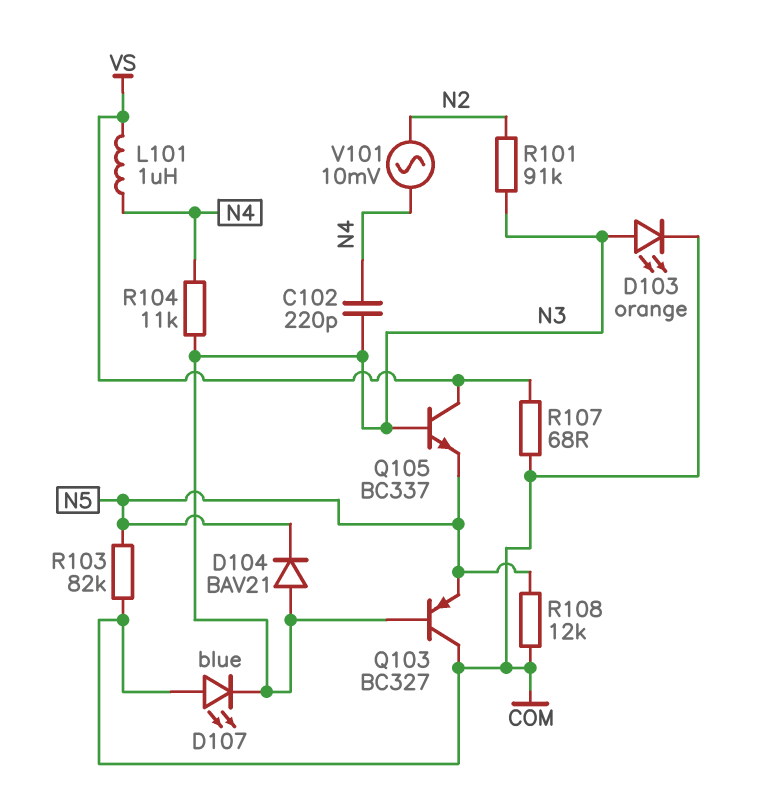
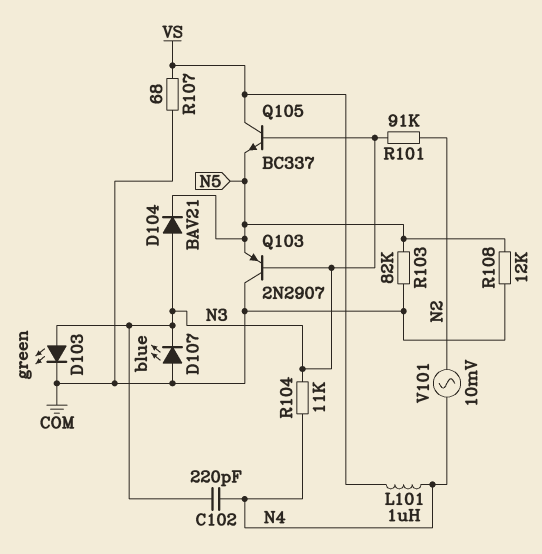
D103: LED orange (A N3, K COM) -> LED green (A N3, K COM)
Q103: PNP BC327 (B N3, C COM, E N5) -> PNP 2N2907 (B N3, C COM, E N5)

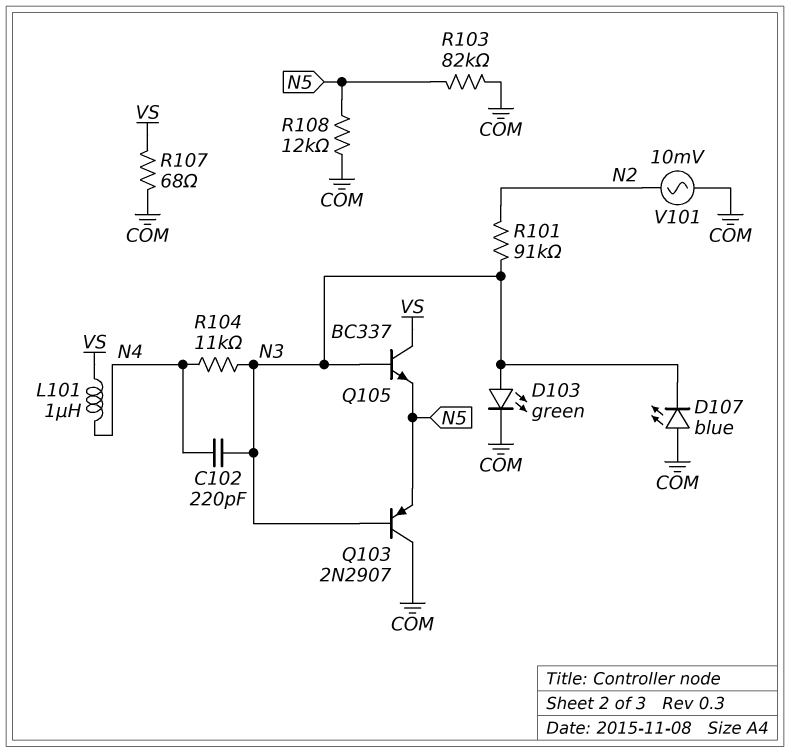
D104: diode BAV21 (A N3, K N5) -> none
V101: AC 10mV (N2, N4) -> AC 10mV (COM, N2)

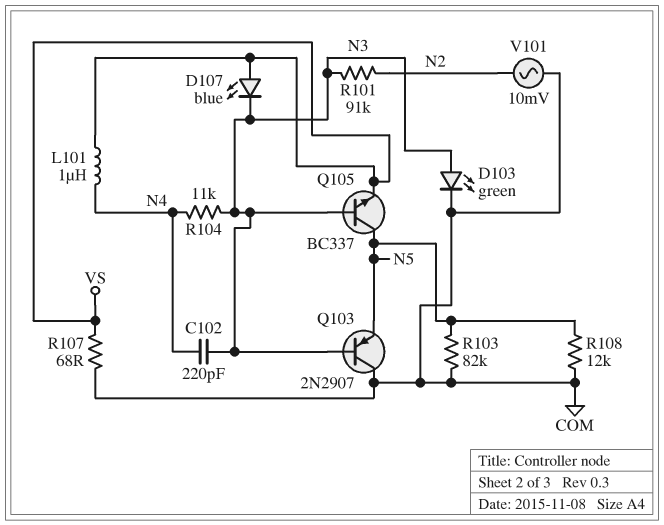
D107: LED blue (A COM, K N3) -> LED blue (A VS, K N3)
Q105: NPN BC337 (B N3, C VS, E N5) -> NPN BC337 (B N3, C N5, E VS)

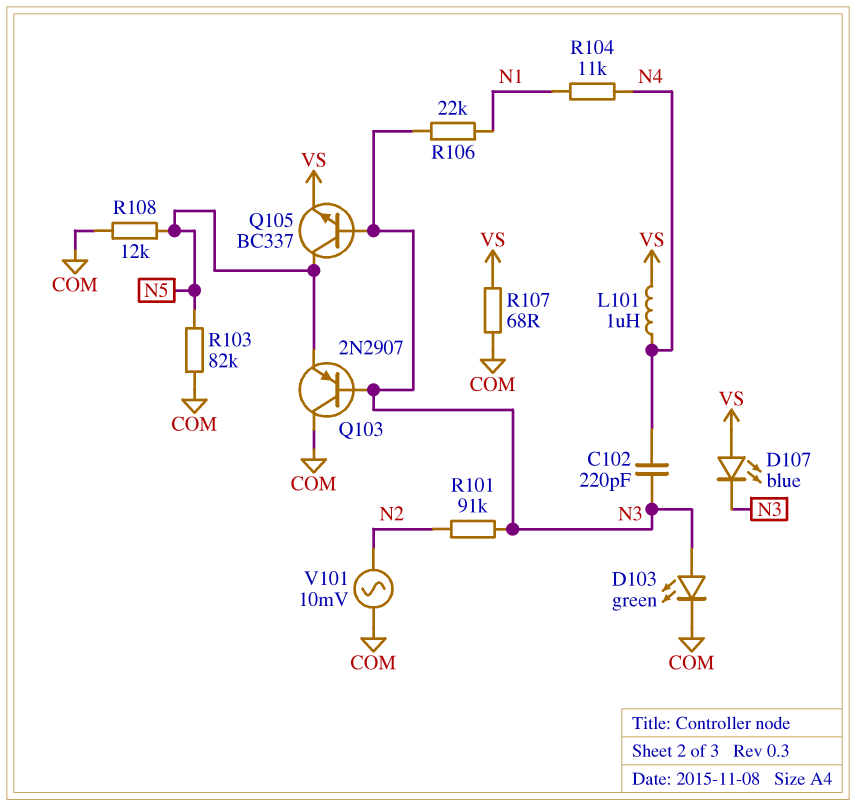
R104: 11k (N3, N4) -> 11k (N1, N4)
R106: none -> 22k (N1, N3)

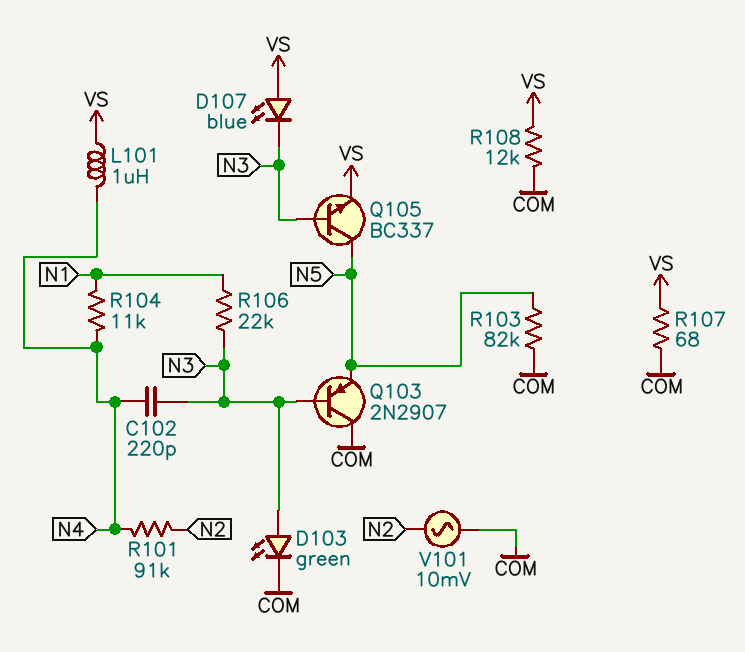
R101: 91k (N2, N3) -> 91k (N2, N4)
R108: 12k (COM, N5) -> 12k (COM, VS)

